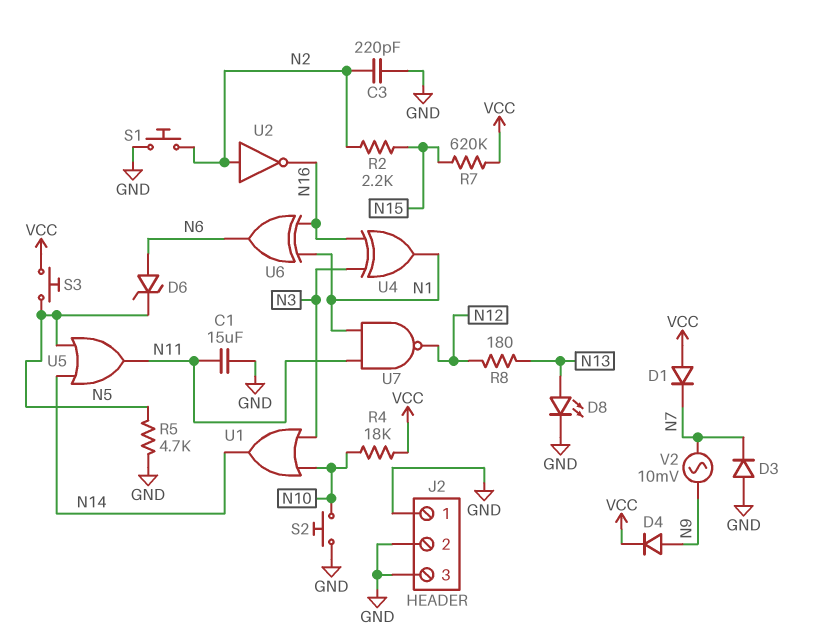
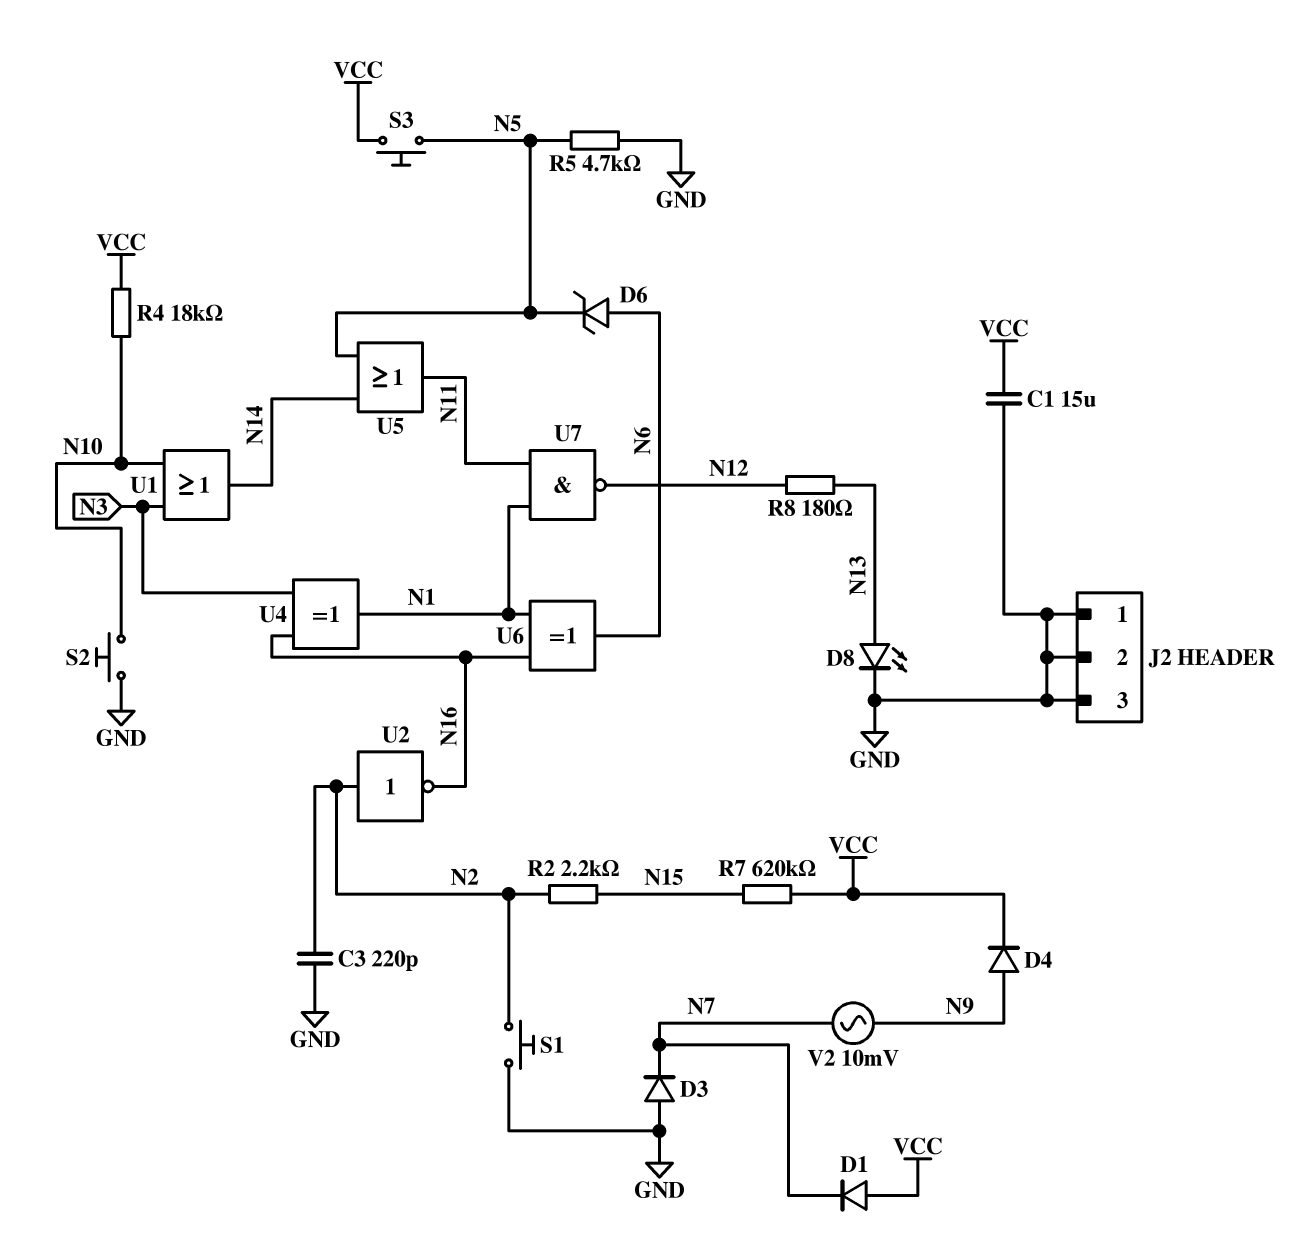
C1: 15uF (GND, N11) -> 15uF (GND, VCC)

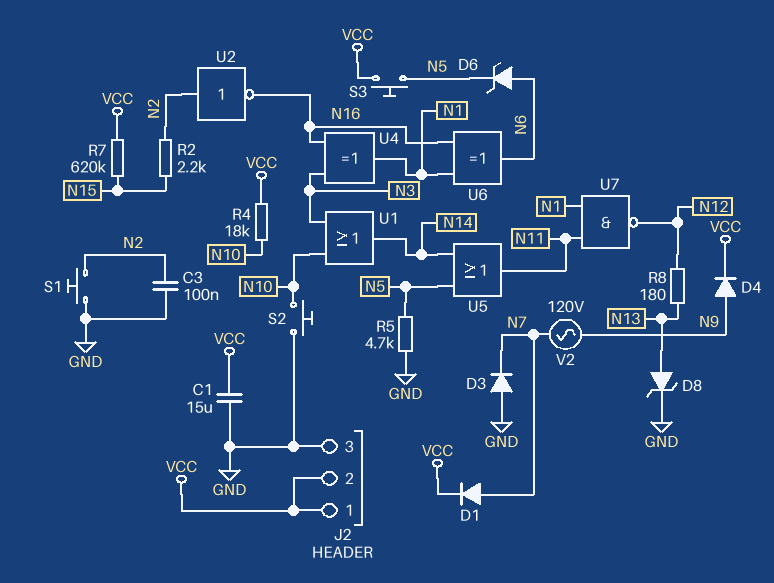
C3: 220pF (GND, N2) -> 100nF (GND, N2)
D1: diode (A VCC, K N7) -> diode (A N7, K VCC)
D8: LED (A N13, K GND) -> zener (A N13, K GND)
J2 pin 1: GND -> VCC
J2 pin 2: GND -> VCC
V2: AC 10mV (N7, N9) -> AC 120V (N7, N9)

